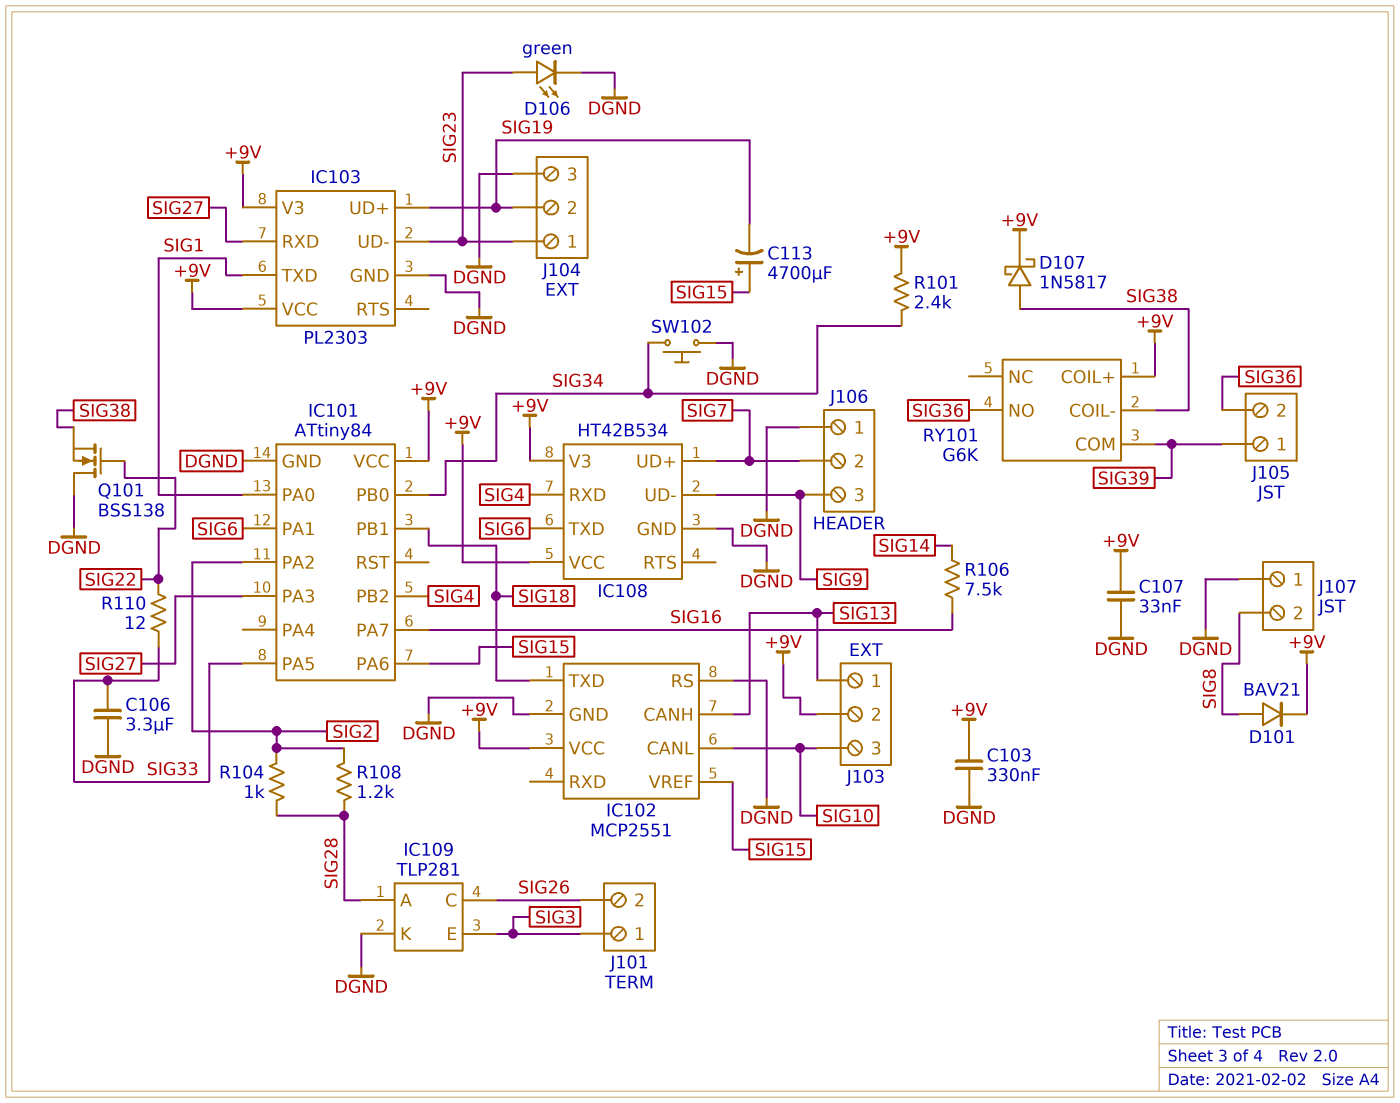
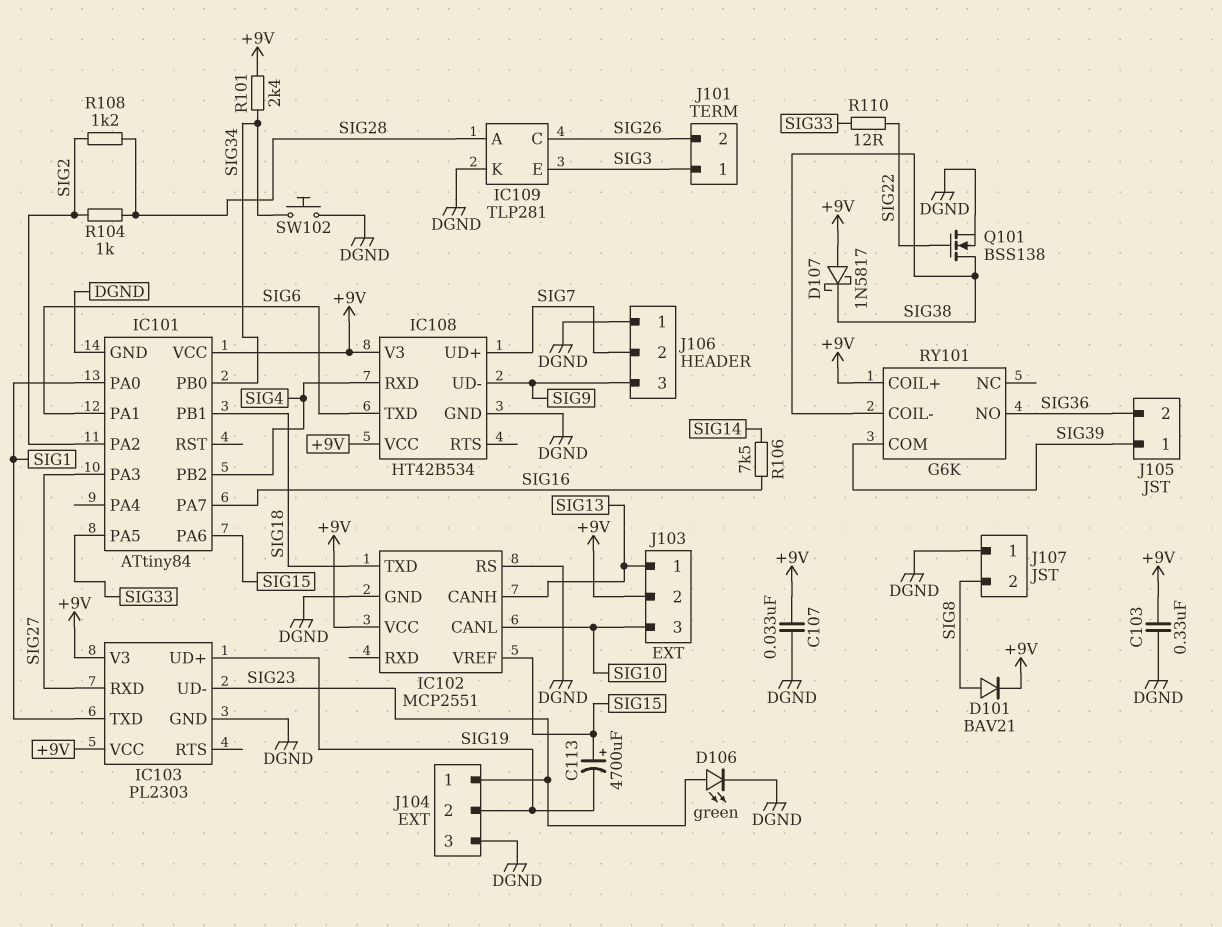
C106: 3.3uF (DGND, SIG33) -> none
D107: schottky 1N5817 (A SIG38, K +9V) -> schottky 1N5817 (A +9V, K SIG38)
Q101: NMOS BSS138 (G SIG22, D DGND, S SIG38) -> NMOS BSS138 (G SIG22, D SIG38, S DGND)

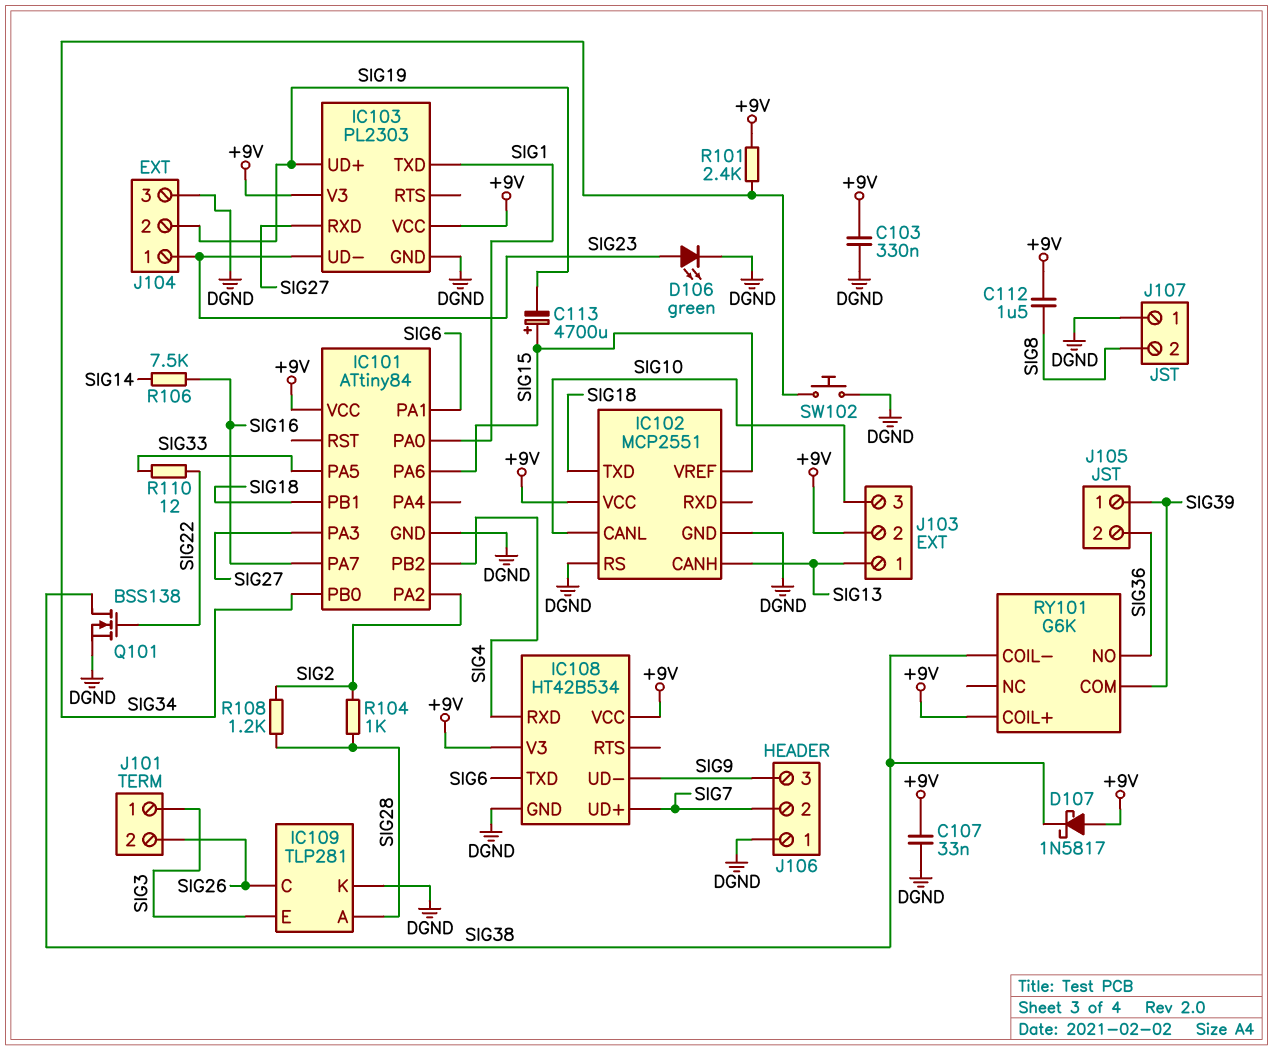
C112: none -> 1.5uF (+9V, SIG8)
D101: diode BAV21 (A SIG8, K +9V) -> none

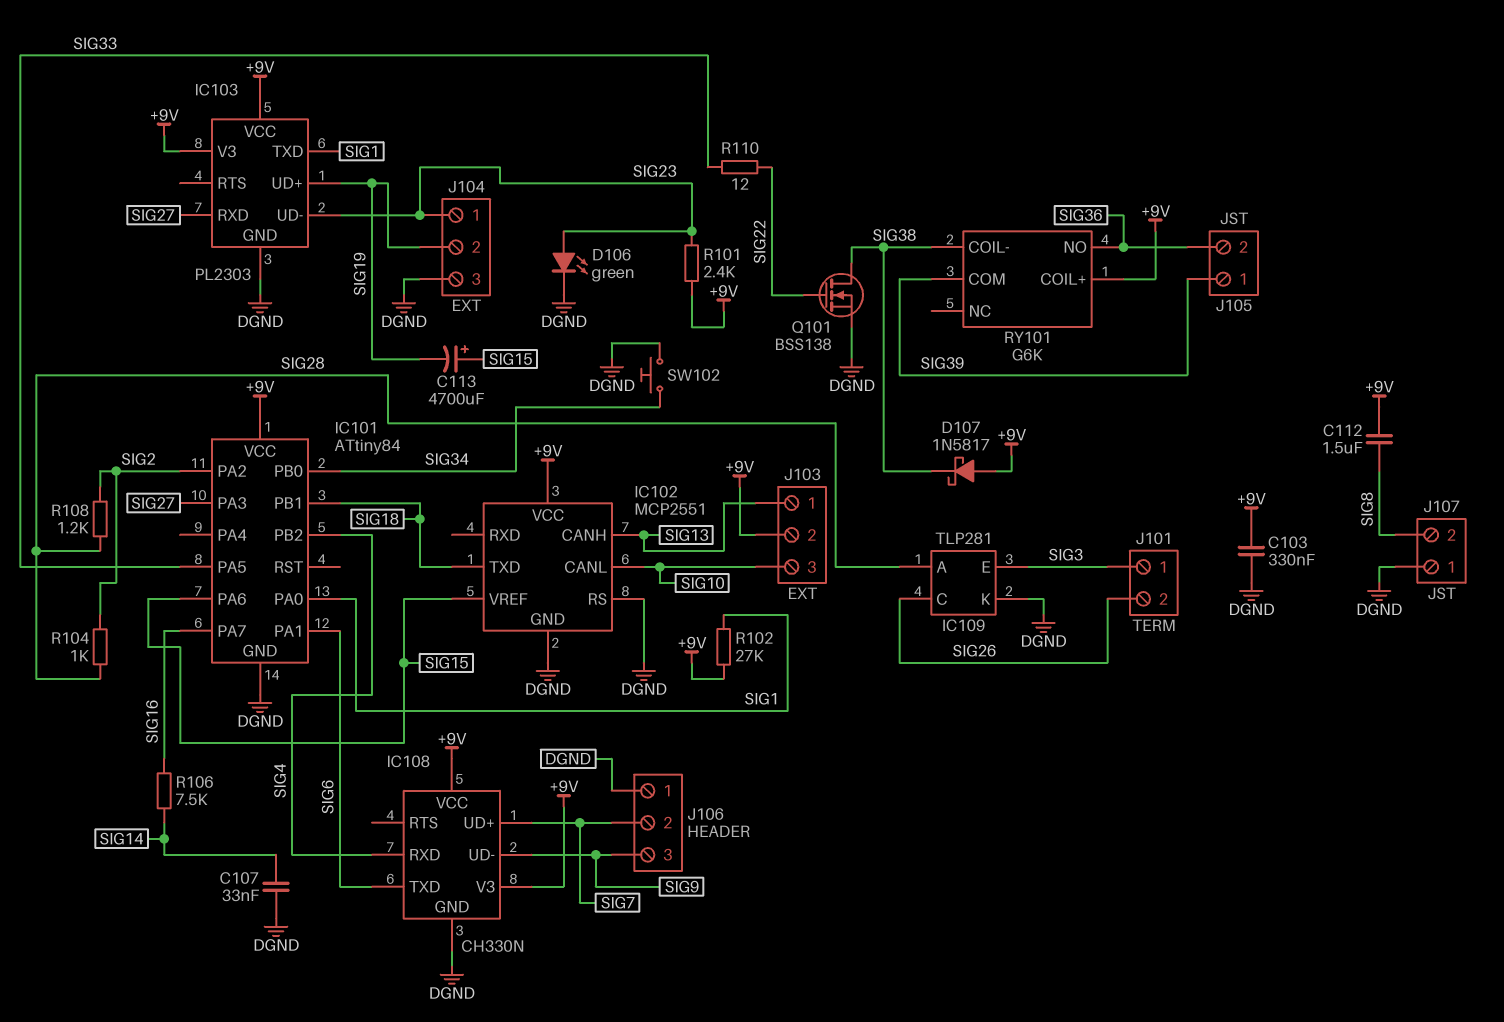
C107: 33nF (+9V, DGND) -> 33nF (DGND, SIG14)
IC108: HT42B534 -> CH330N
R101: 2.4k (+9V, SIG34) -> 2.4k (+9V, SIG23)
R102: none -> 27k (+9V, SIG1)

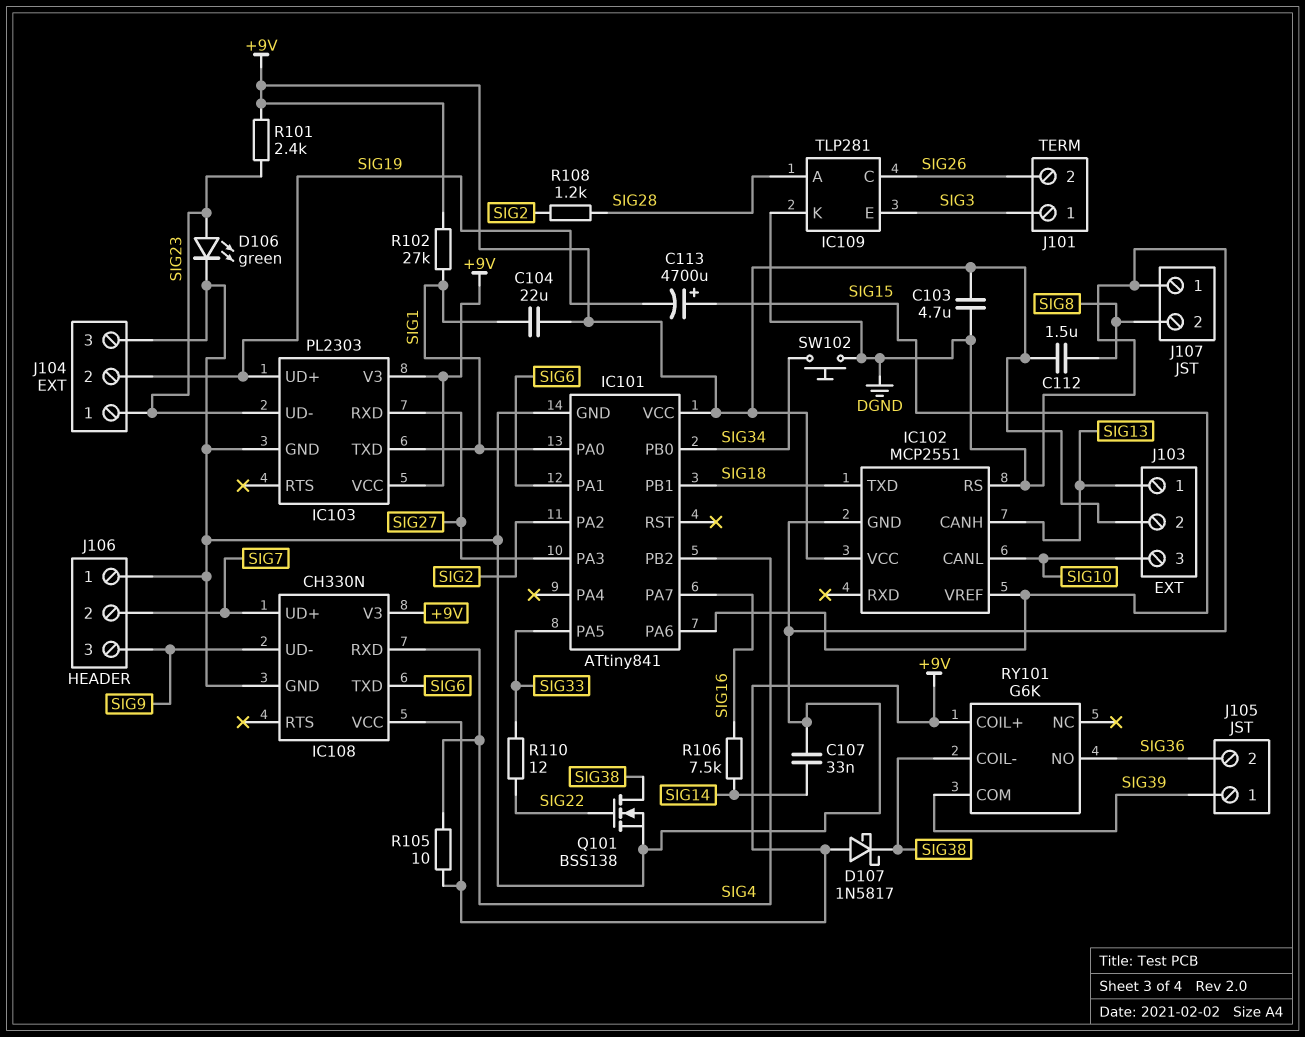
C103: 330nF (+9V, DGND) -> 4.7uF (+9V, DGND)
C104: none -> 22uF (+9V, SIG1)
IC101: ATtiny84 -> ATtiny841
R104: 1k (SIG2, SIG28) -> none
R105: none -> 10 (+9V, SIG4)

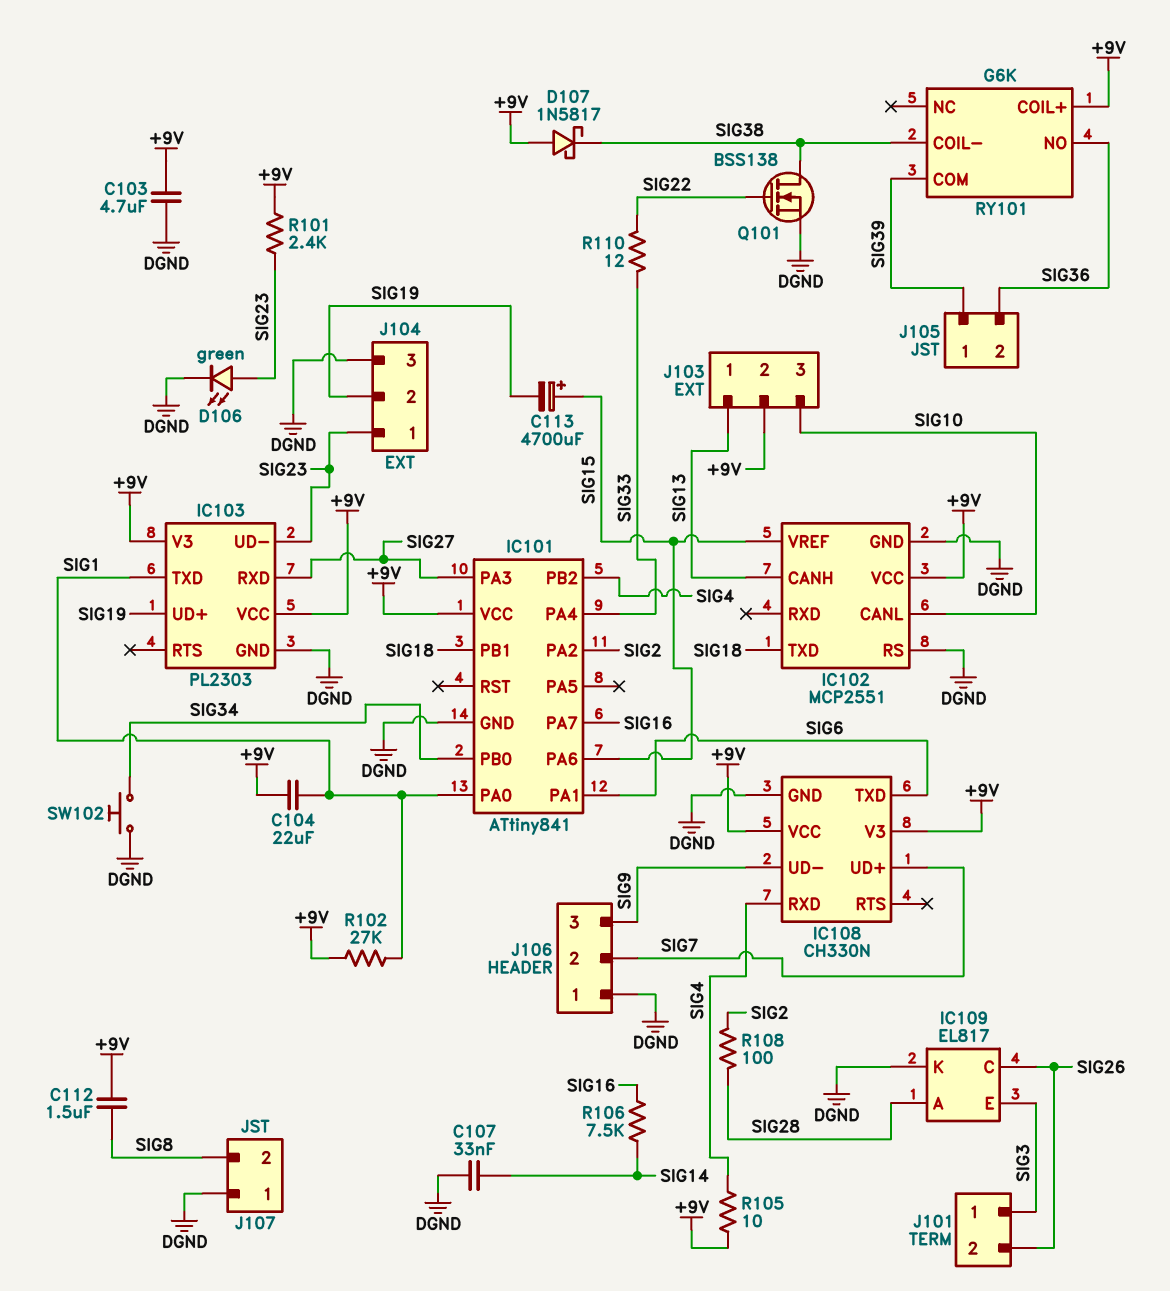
IC101 pin PA4: none -> SIG33
IC101 pin PA5: SIG33 -> none
IC109: TLP281 -> EL817
R108: 1.2k (SIG2, SIG28) -> 100 (SIG2, SIG28)

